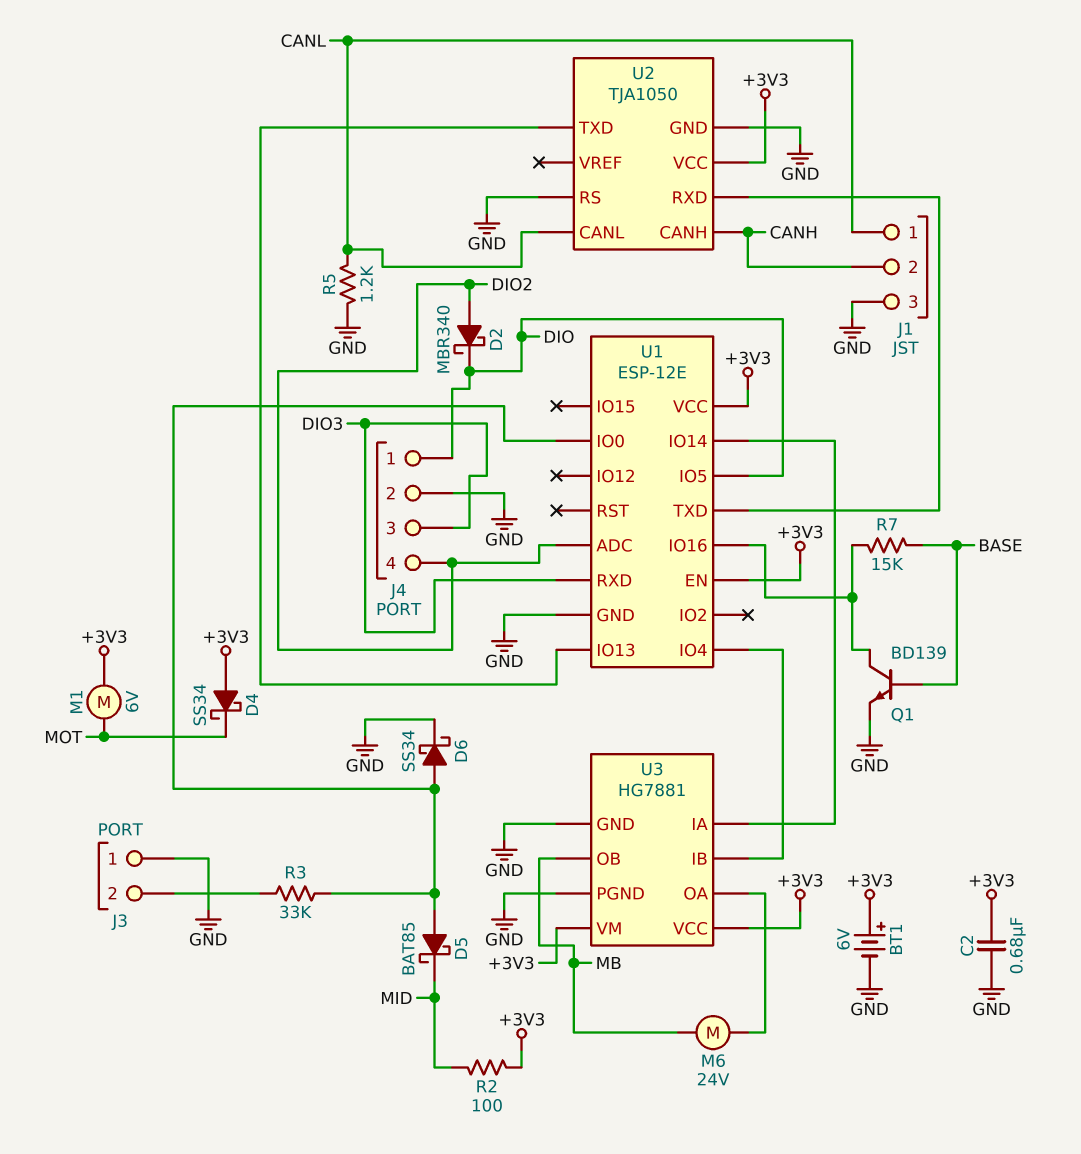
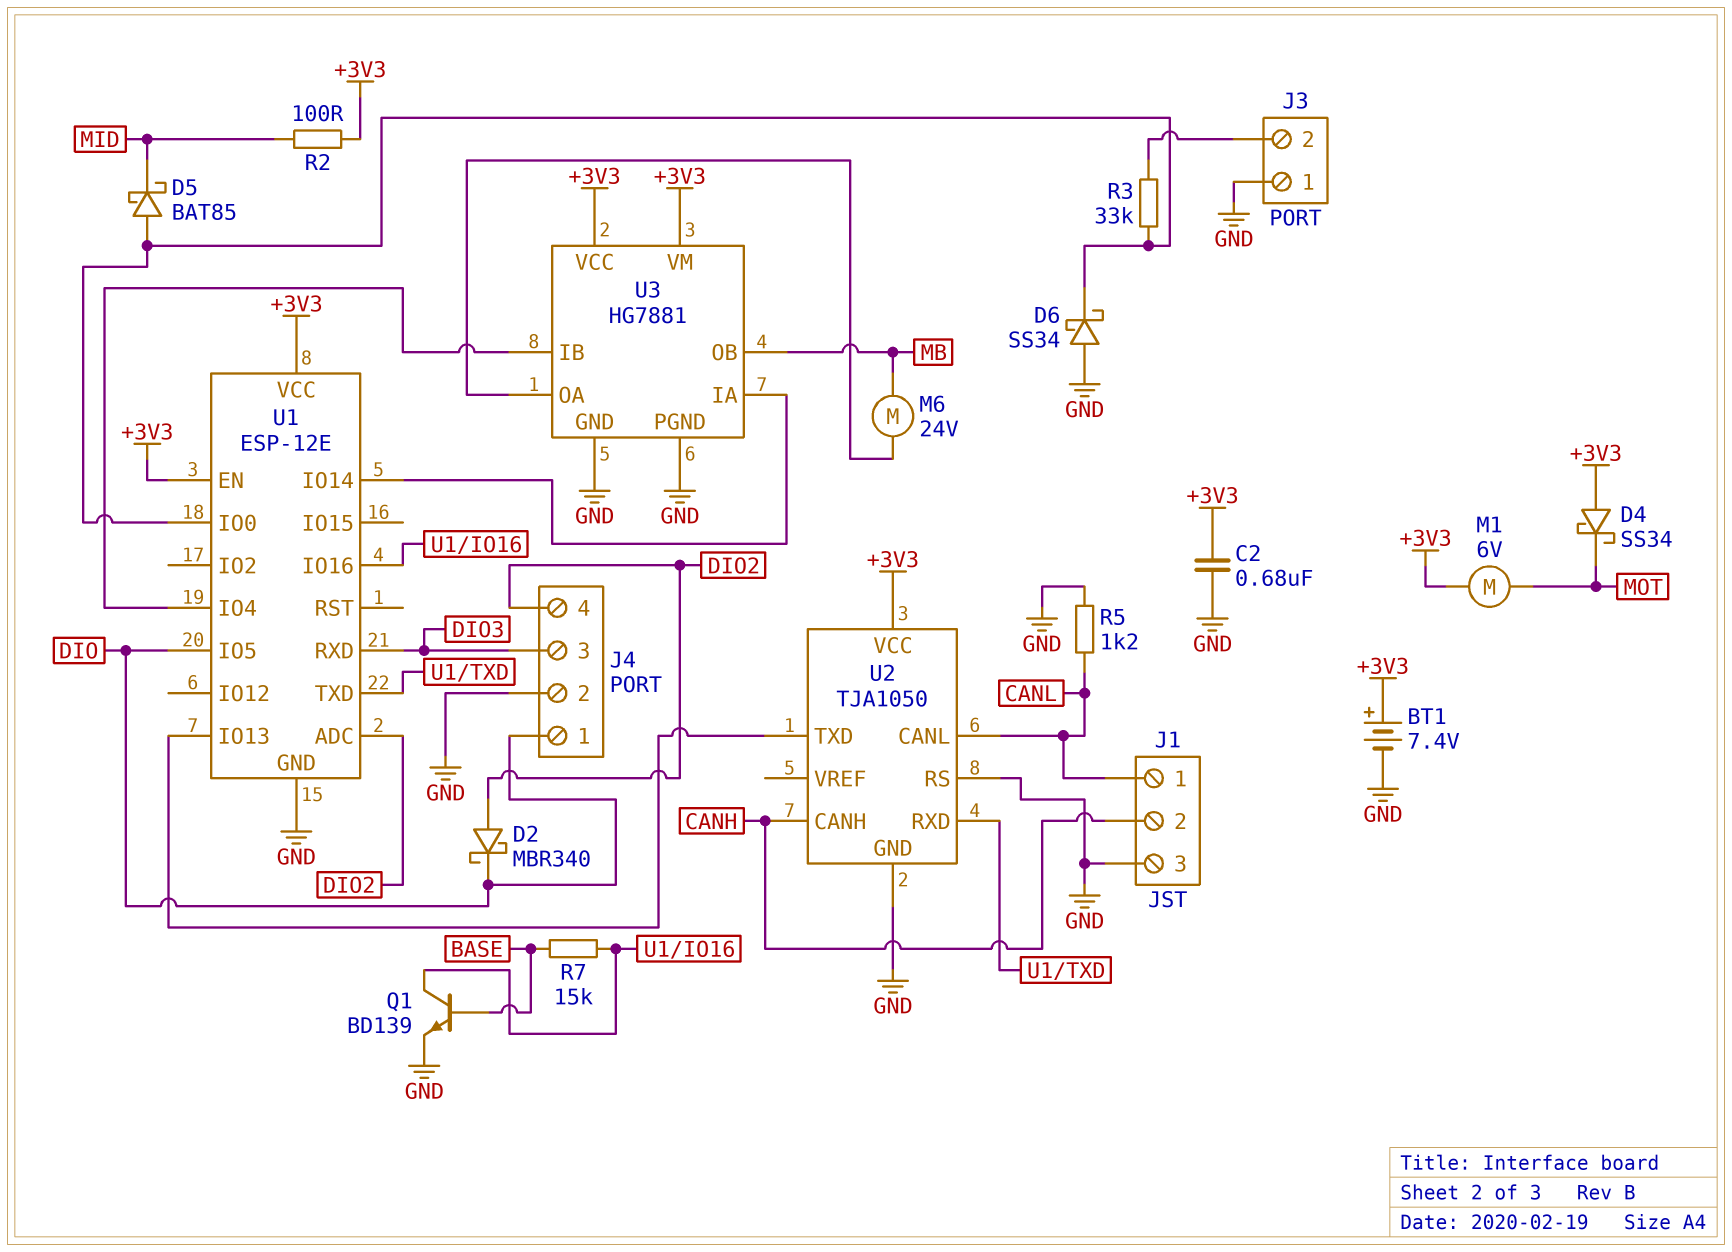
BT1: 6V (plus +3V3, minus GND) -> 7.4V (plus +3V3, minus GND)
D6: schottky SS34 (A U1/IO0, K GND) -> schottky SS34 (A GND, K U1/IO0)

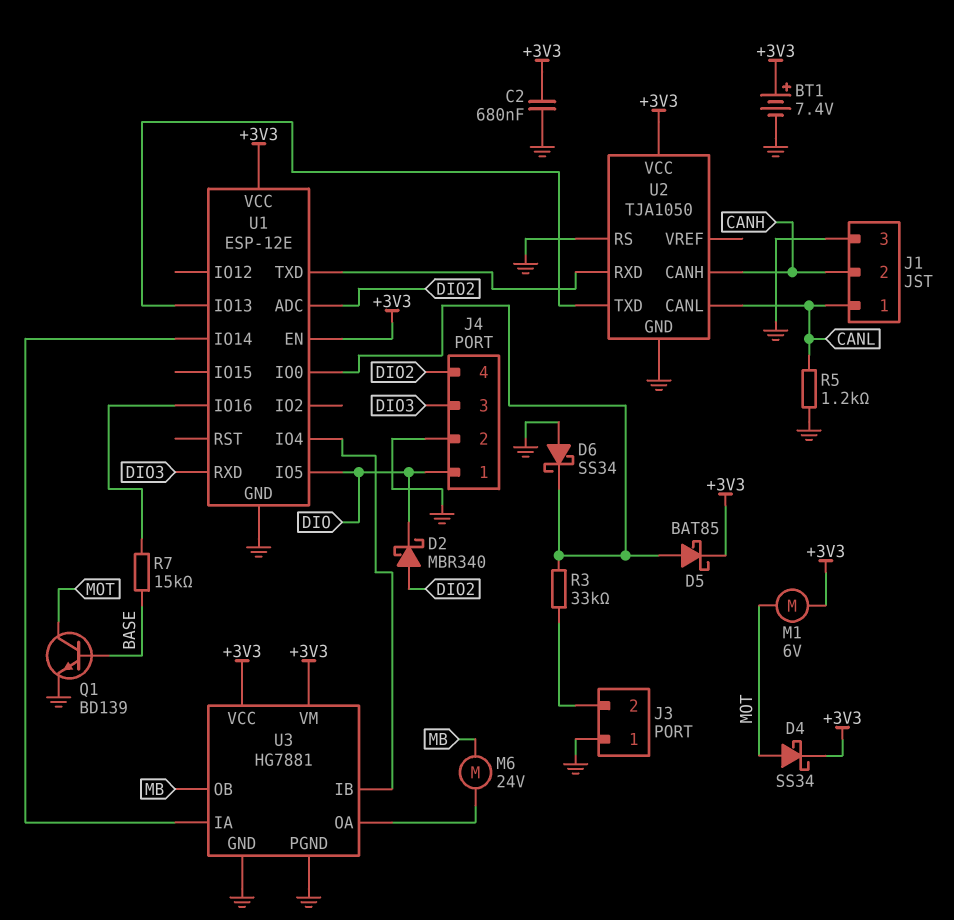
D4: schottky SS34 (A +3V3, K MOT) -> schottky SS34 (A MOT, K +3V3)
D5: schottky BAT85 (A U1/IO0, K MID) -> schottky BAT85 (A U1/IO0, K +3V3)
Q1: NPN BD139 (B BASE, C U1/IO16, E GND) -> NPN BD139 (B BASE, C MOT, E GND)
R2: 100 (+3V3, MID) -> none

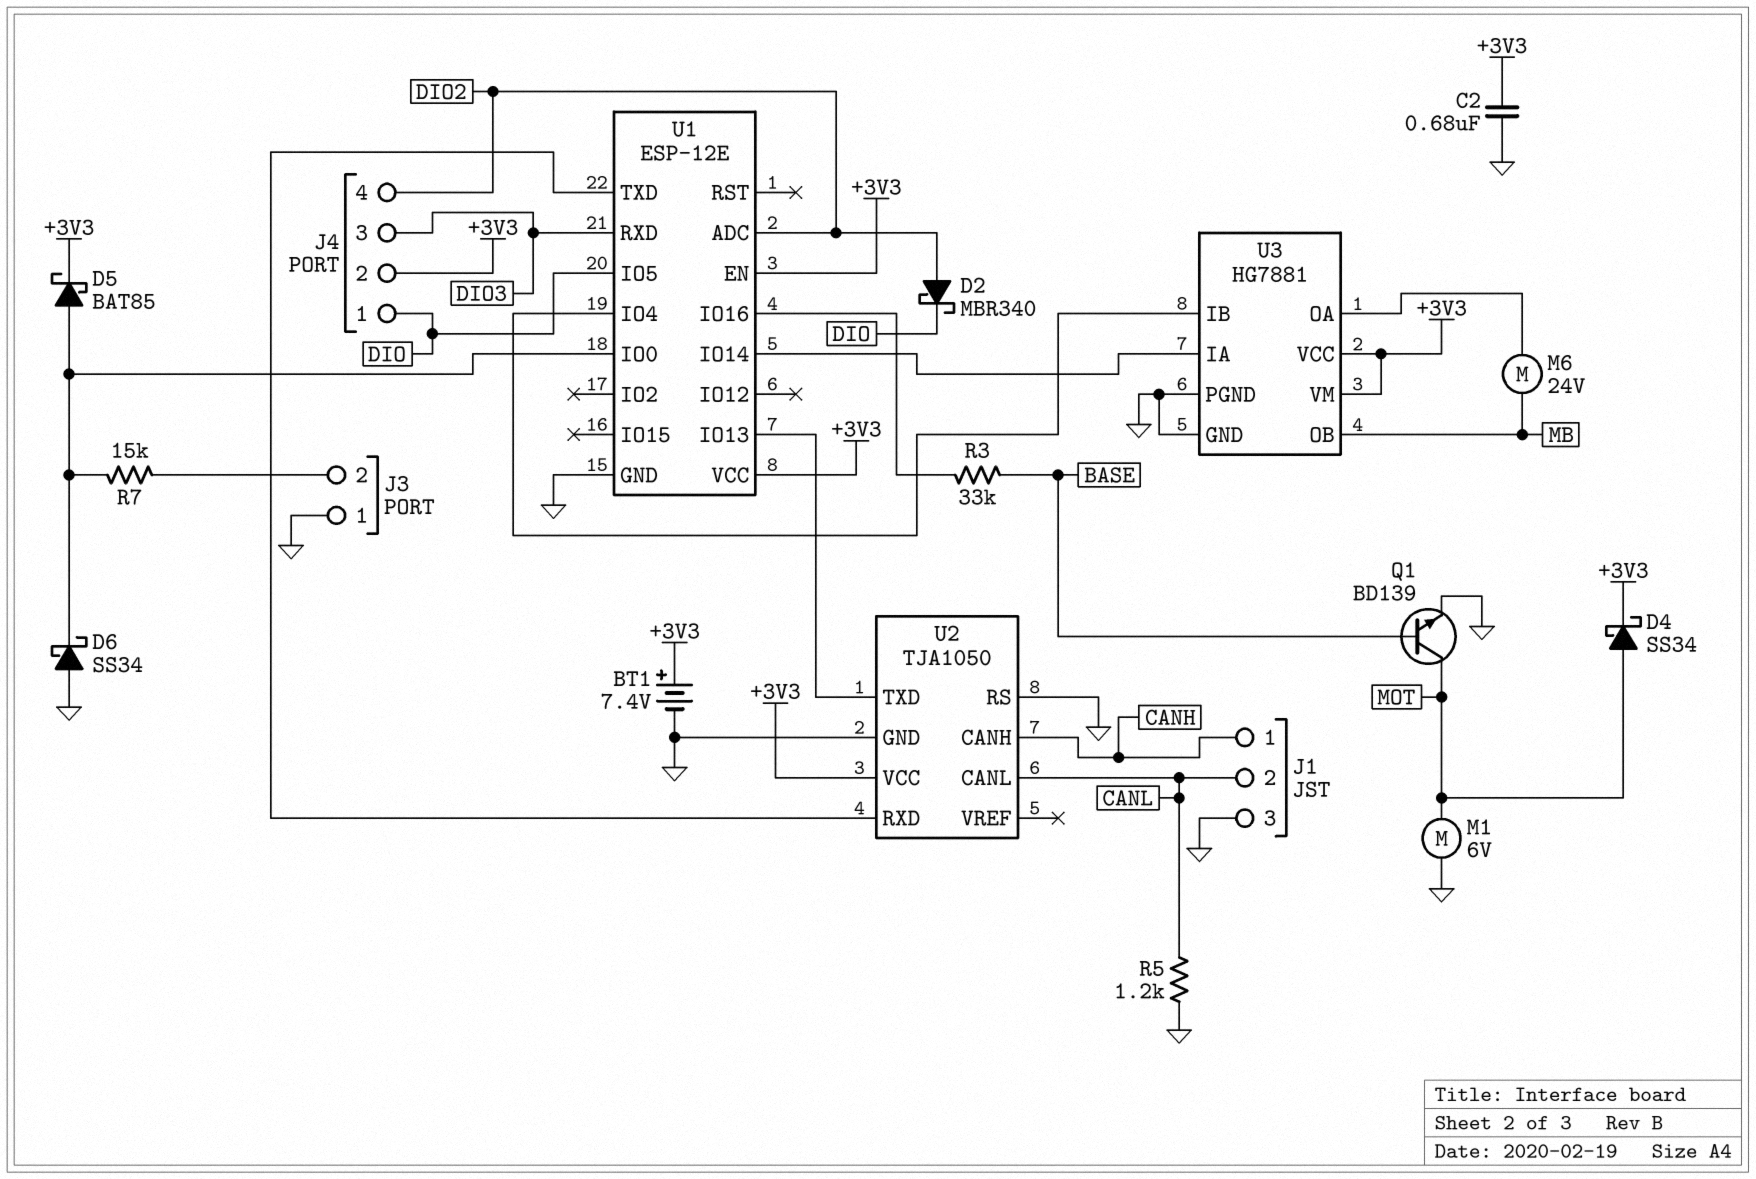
J1 pin 1: CANL -> CANH
J1 pin 2: CANH -> CANL
J4 pin 2: GND -> +3V3
M1: motor 6V (+3V3, MOT) -> motor 6V (GND, MOT)
R3: 33k (J3/2, U1/IO0) -> 33k (BASE, U1/IO16)
R7: 15k (BASE, U1/IO16) -> 15k (J3/2, U1/IO0)

